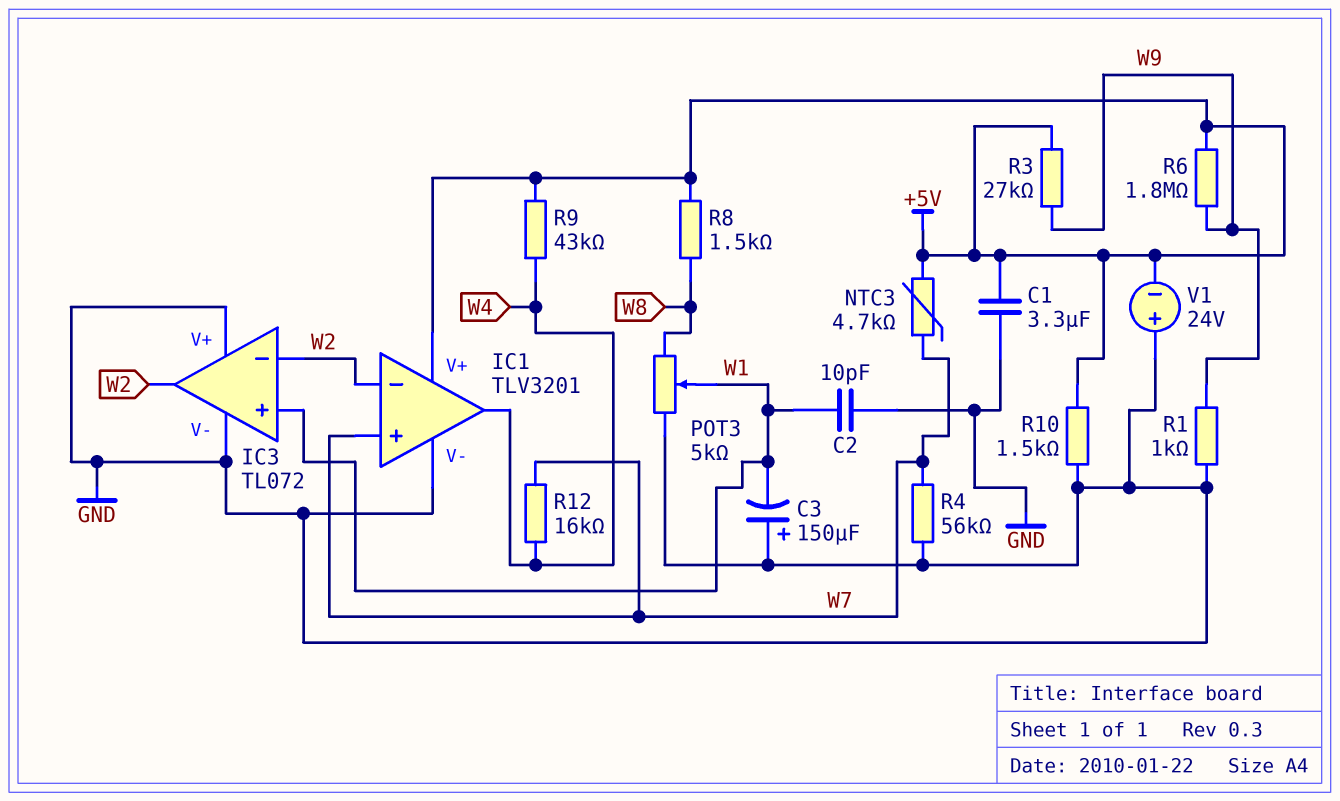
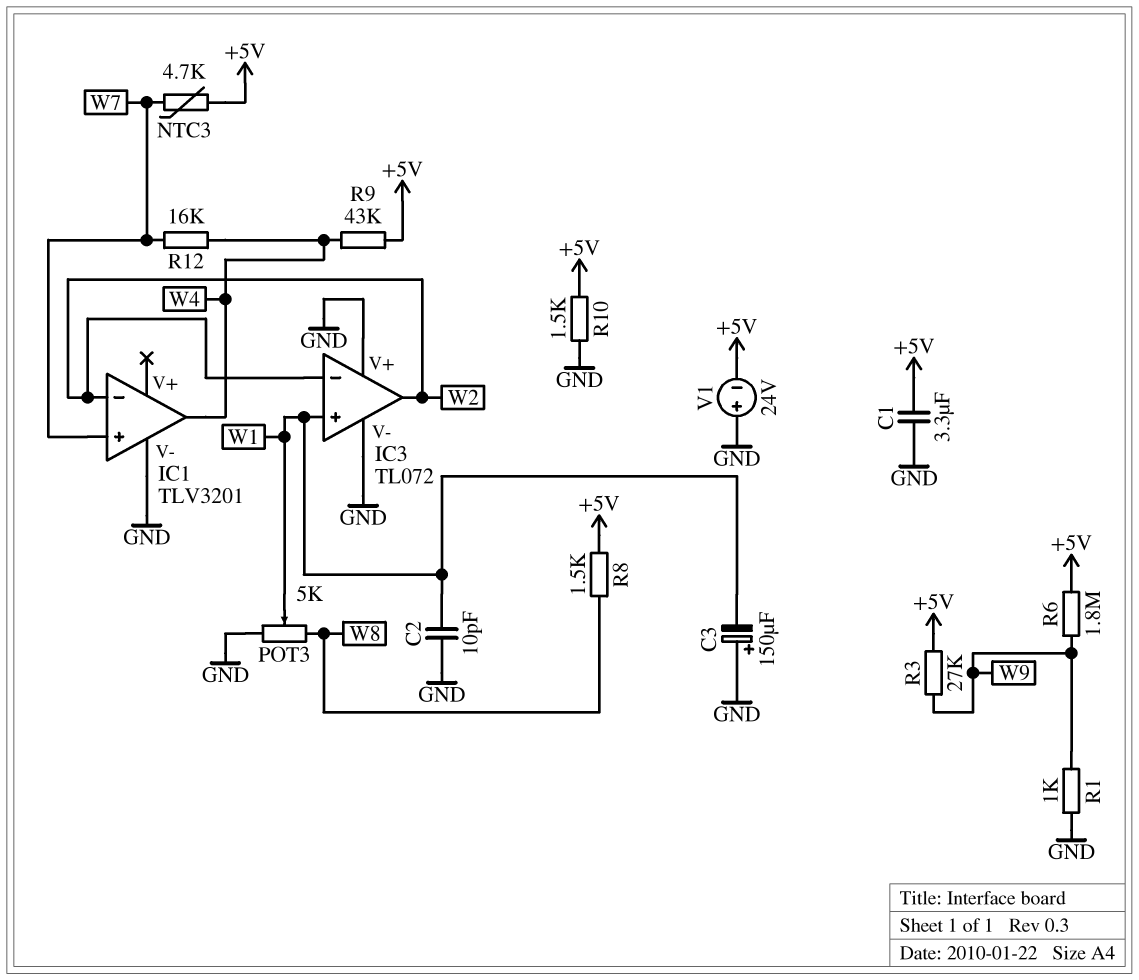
IC1 pin V+: +5V -> none
R4: 56k (GND, W7) -> none

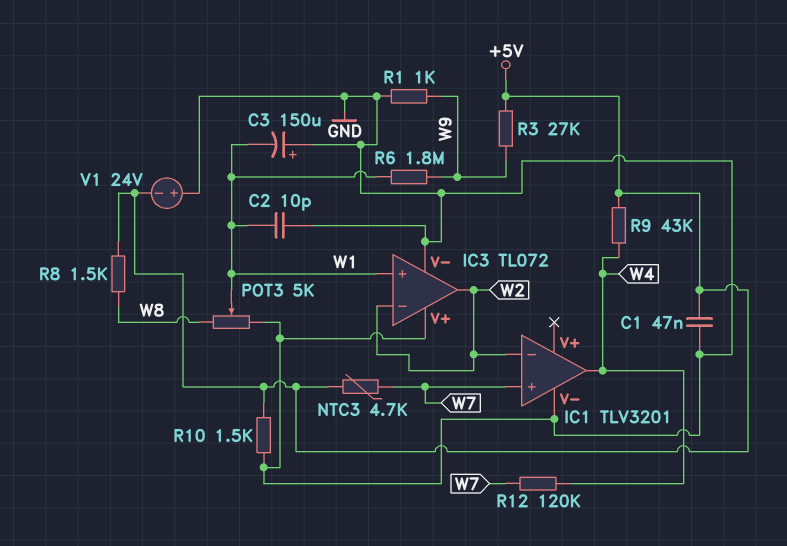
C1: 3.3uF (+5V, GND) -> 47nF (+5V, GND)
R6: 1.8M (+5V, W9) -> 1.8M (W1, W9)
R12: 16k (W4, W7) -> 120k (W4, W7)

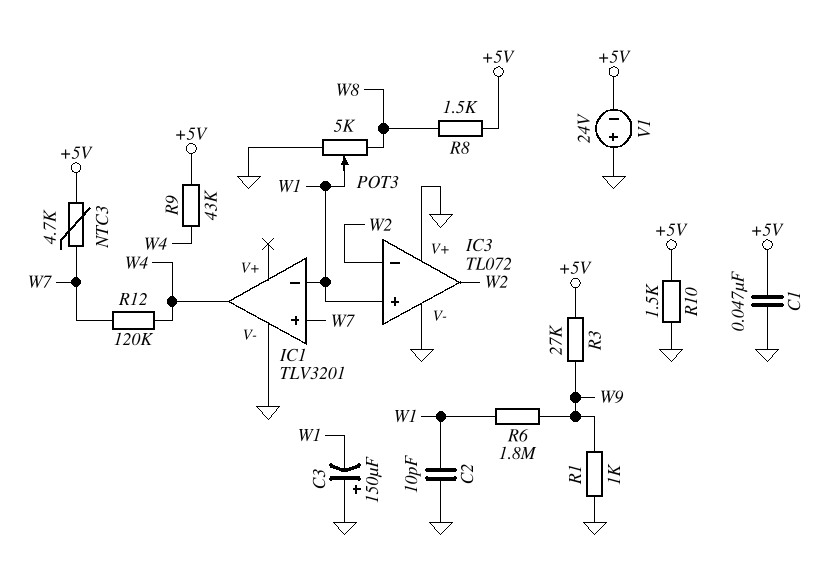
IC1 pin in-: W2 -> W1

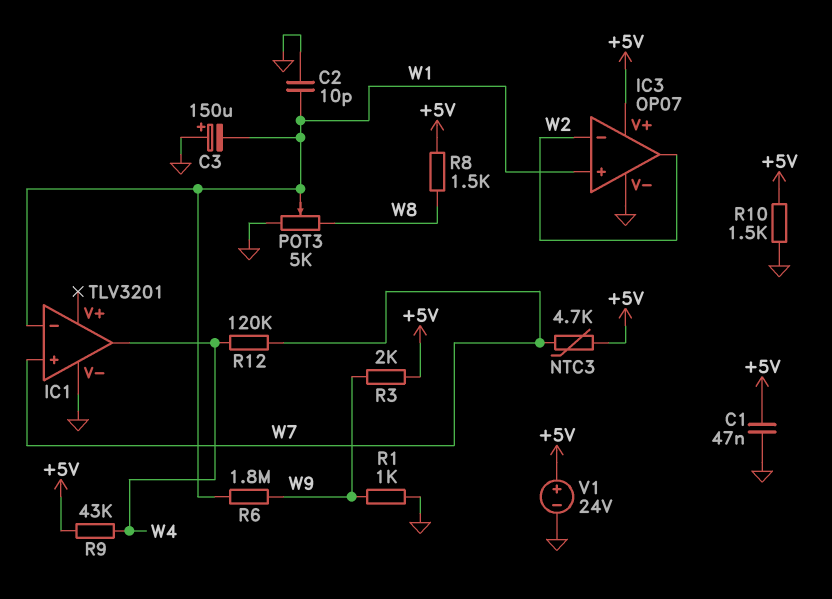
IC3: TL072 -> OP07
IC3 pin V+: GND -> +5V
R3: 27k (+5V, W9) -> 2k (+5V, W9)
V1: 24V (plus GND, minus +5V) -> 24V (plus +5V, minus GND)

